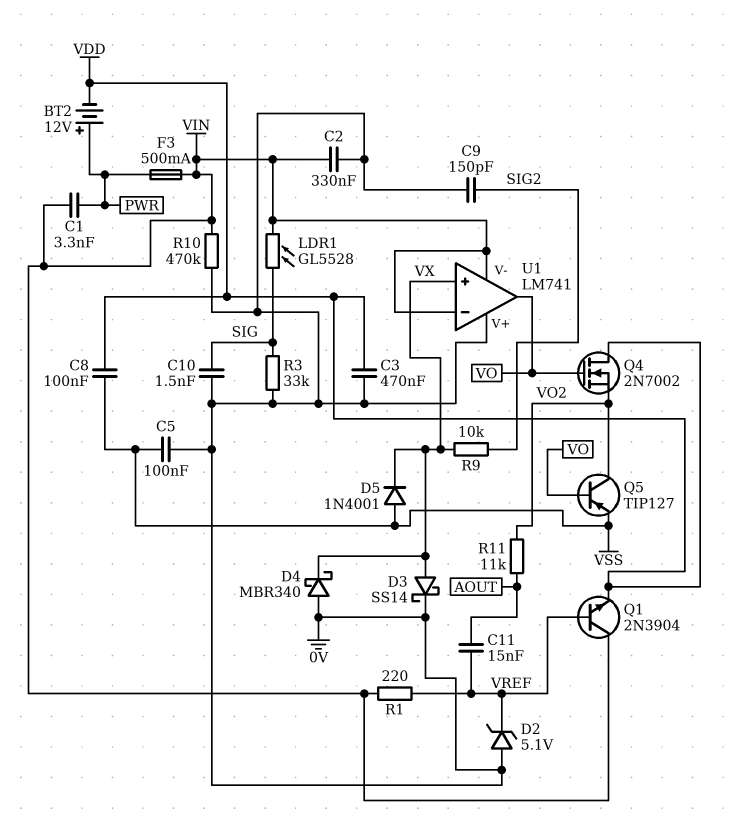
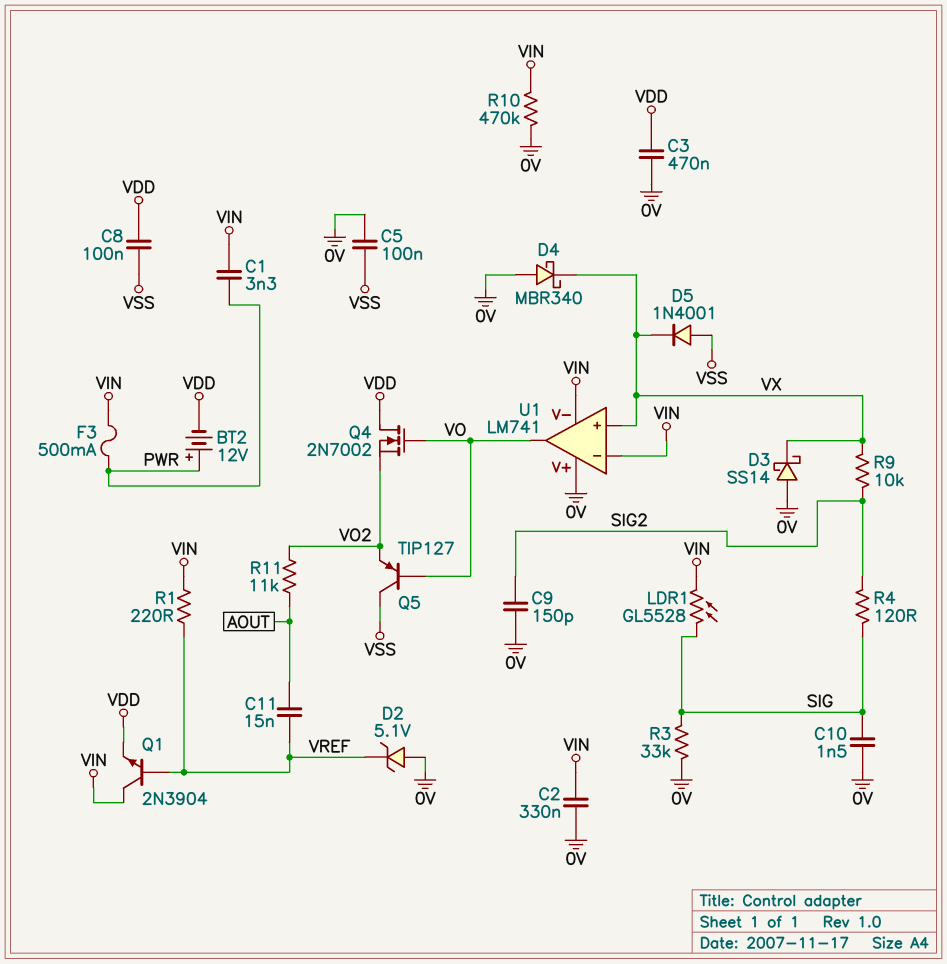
D3: schottky SS14 (A VX, K 0V) -> schottky SS14 (A 0V, K VX)
Q5: PNP TIP127 (B VO, C VO2, E VSS) -> PNP TIP127 (B VO, C VSS, E VO2)
R4: none -> 120 (SIG, SIG2)

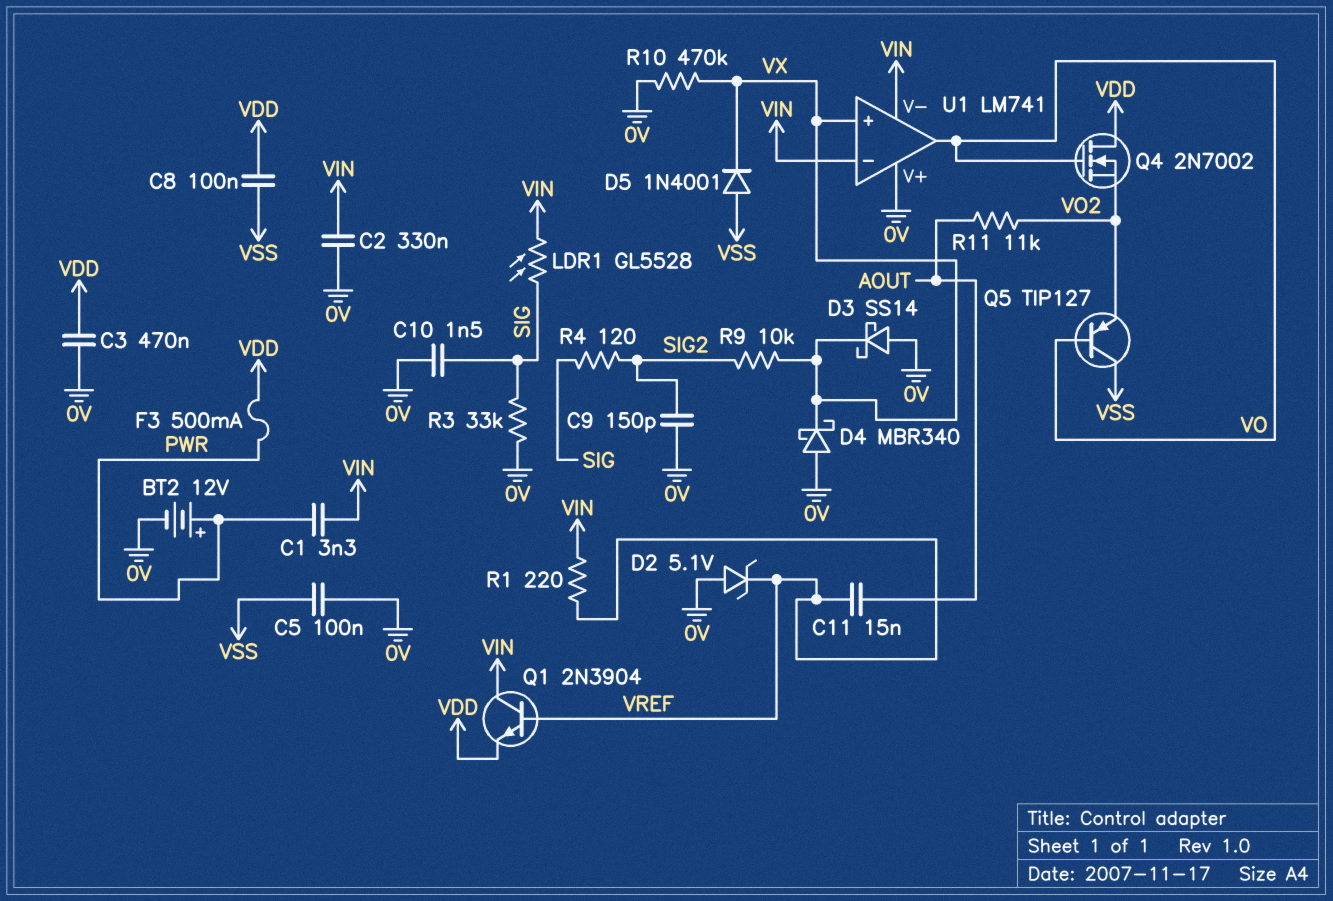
BT2: 12V (plus PWR, minus VDD) -> 12V (plus PWR, minus 0V)
F3: 500mA (PWR, VIN) -> 500mA (PWR, VDD)
R10: 470k (0V, VIN) -> 470k (0V, VX)

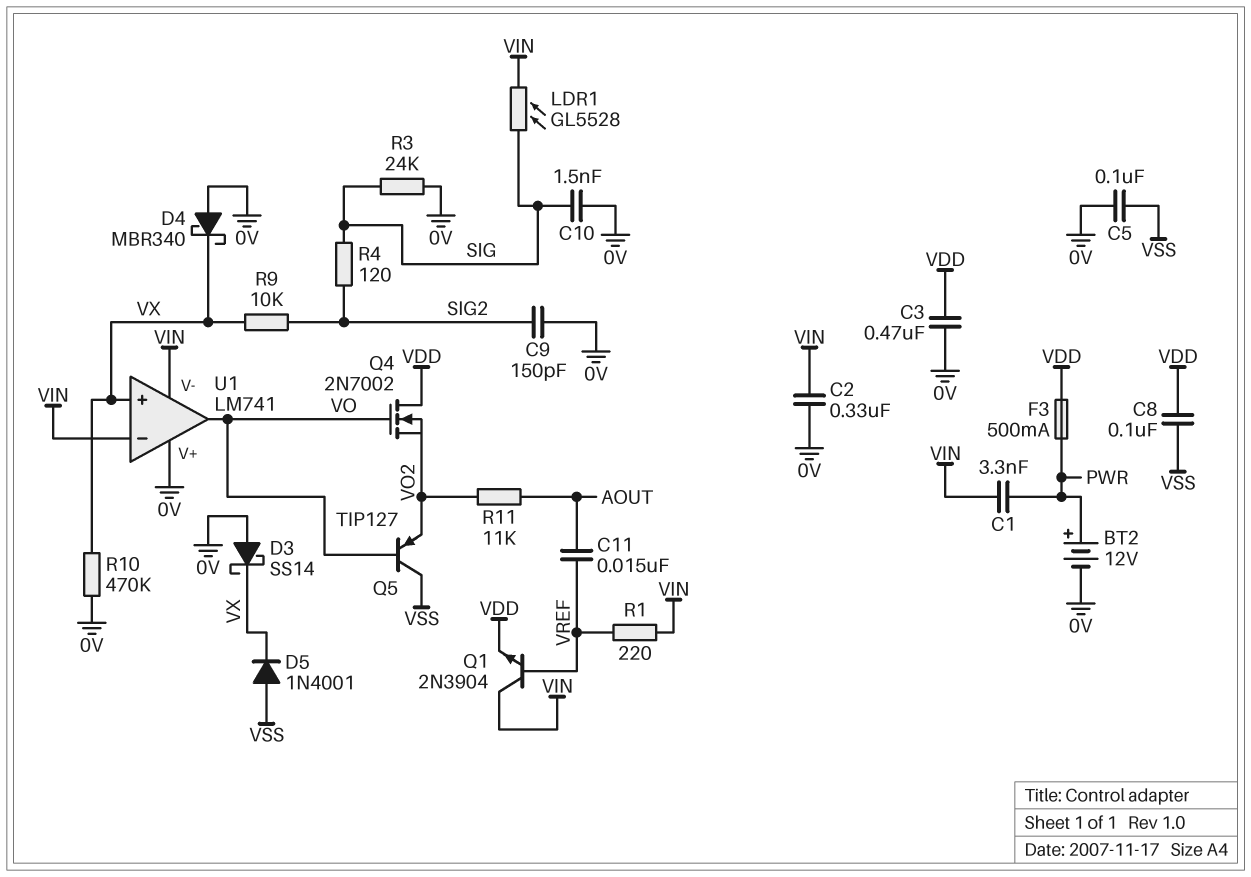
D2: zener 5.1V (A 0V, K VREF) -> none
R3: 33k (0V, SIG) -> 24k (0V, SIG)

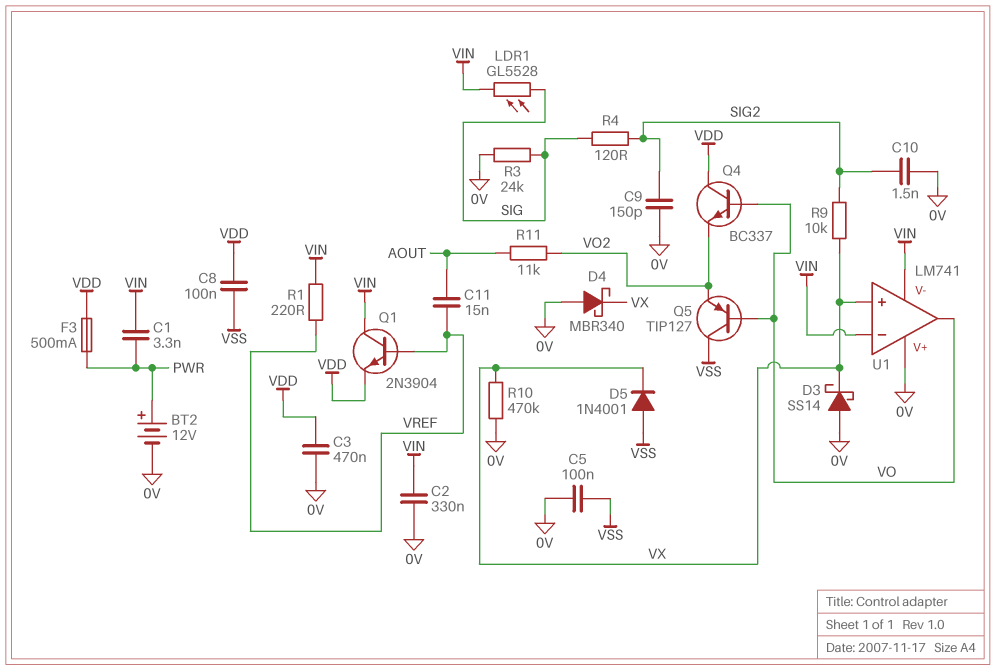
C10: 1.5nF (0V, SIG) -> 1.5nF (0V, SIG2)
Q4: NMOS 2N7002 (G VO, D VDD, S VO2) -> NPN BC337 (B VO, C VDD, E VO2)

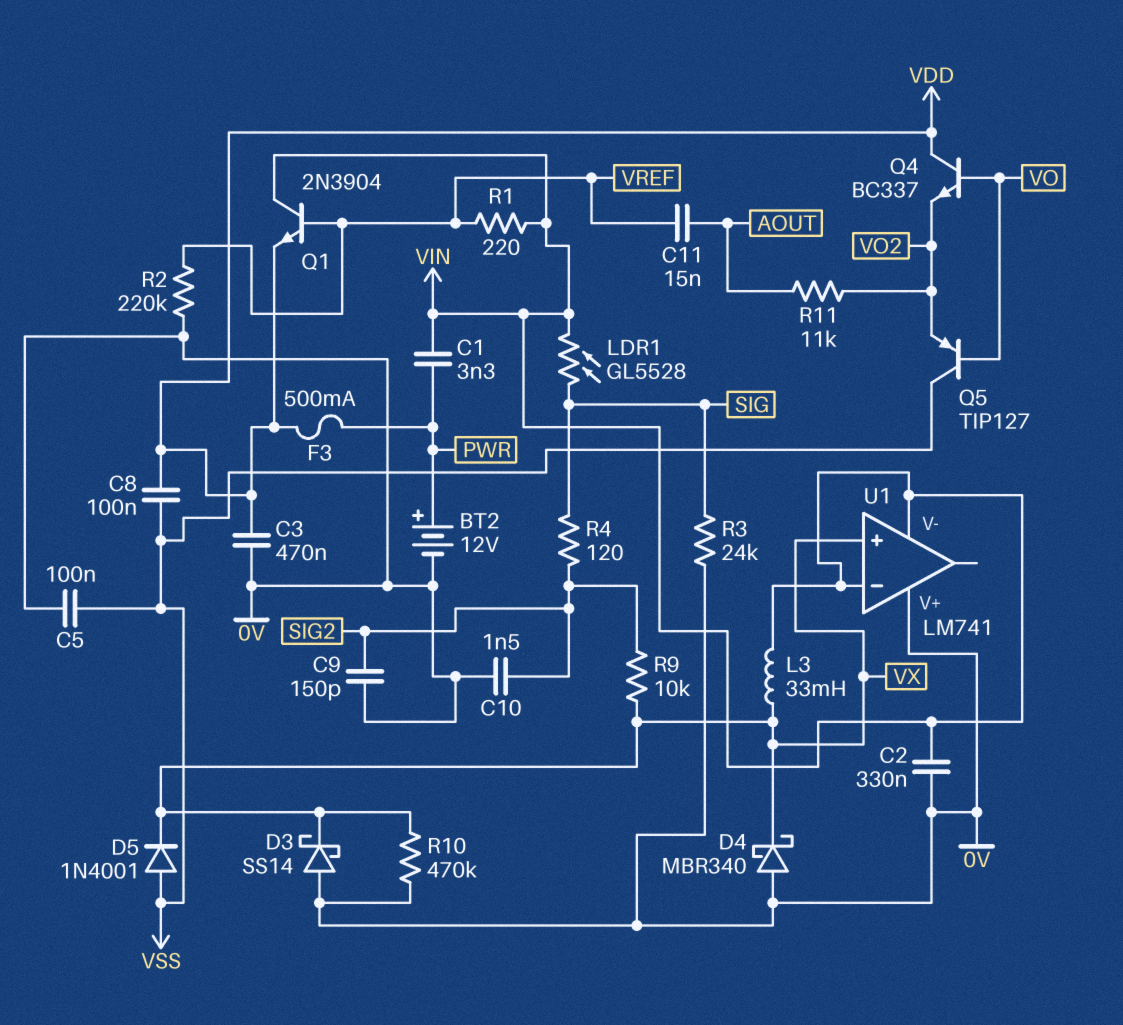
L3: none -> 33mH (VIN, VX)
R2: none -> 220k (0V, VREF)
U1 pin out: VO -> none

